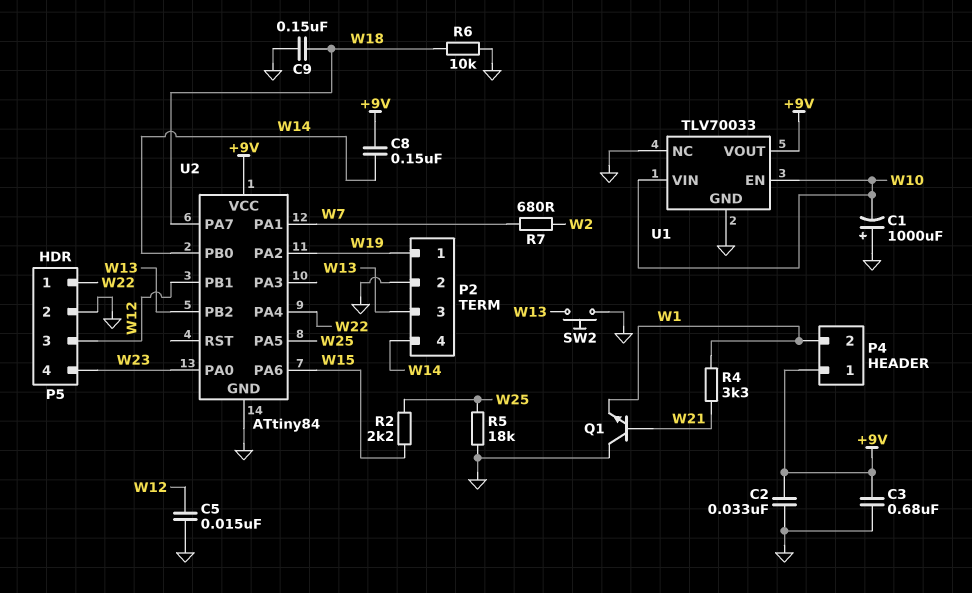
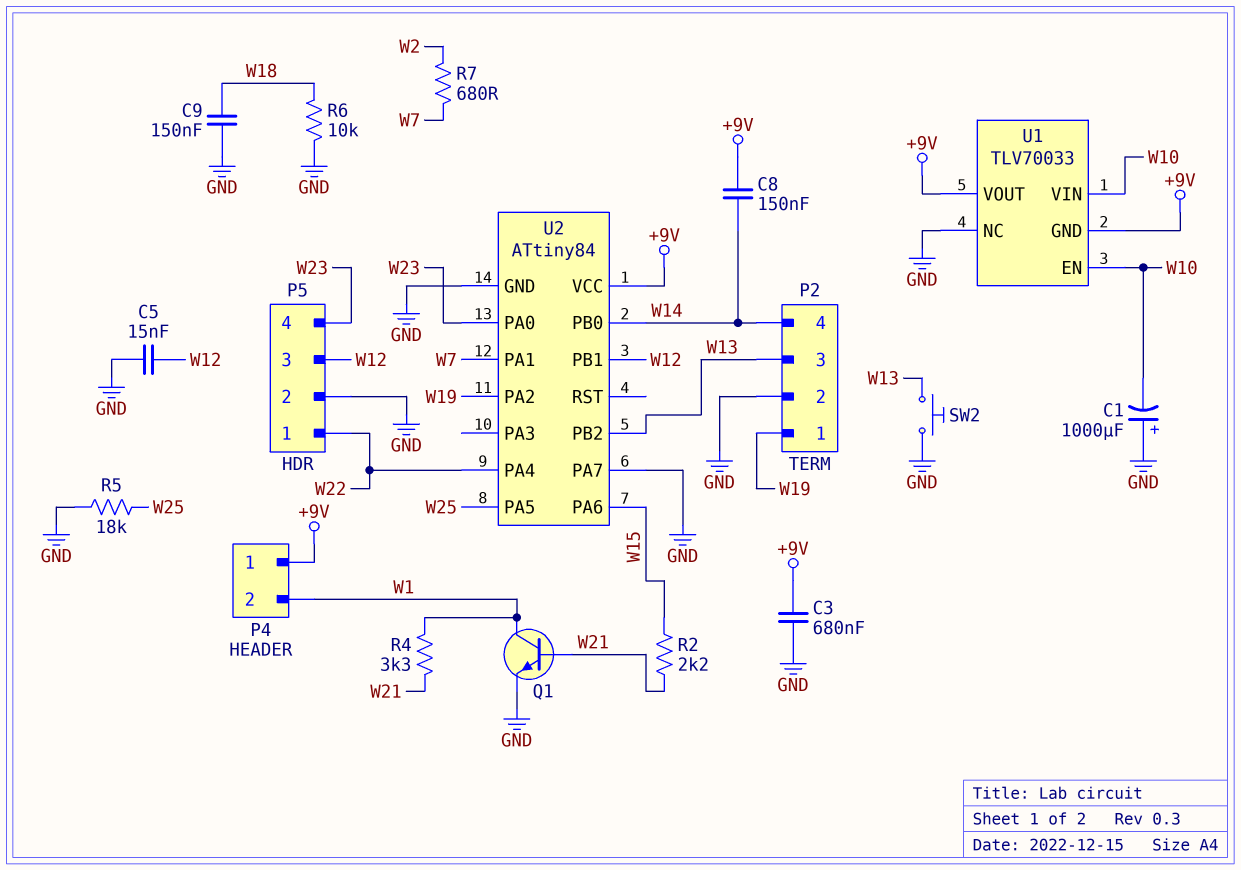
C2: 33nF (+9V, GND) -> none
Q1: NPN (B W21, C GND, E W1) -> NPN (B W21, C W1, E GND)
R2: 2.2k (W15, W25) -> 2.2k (W15, W21)
U1 pin GND: GND -> +9V
U2 pin PA7: W18 -> GND

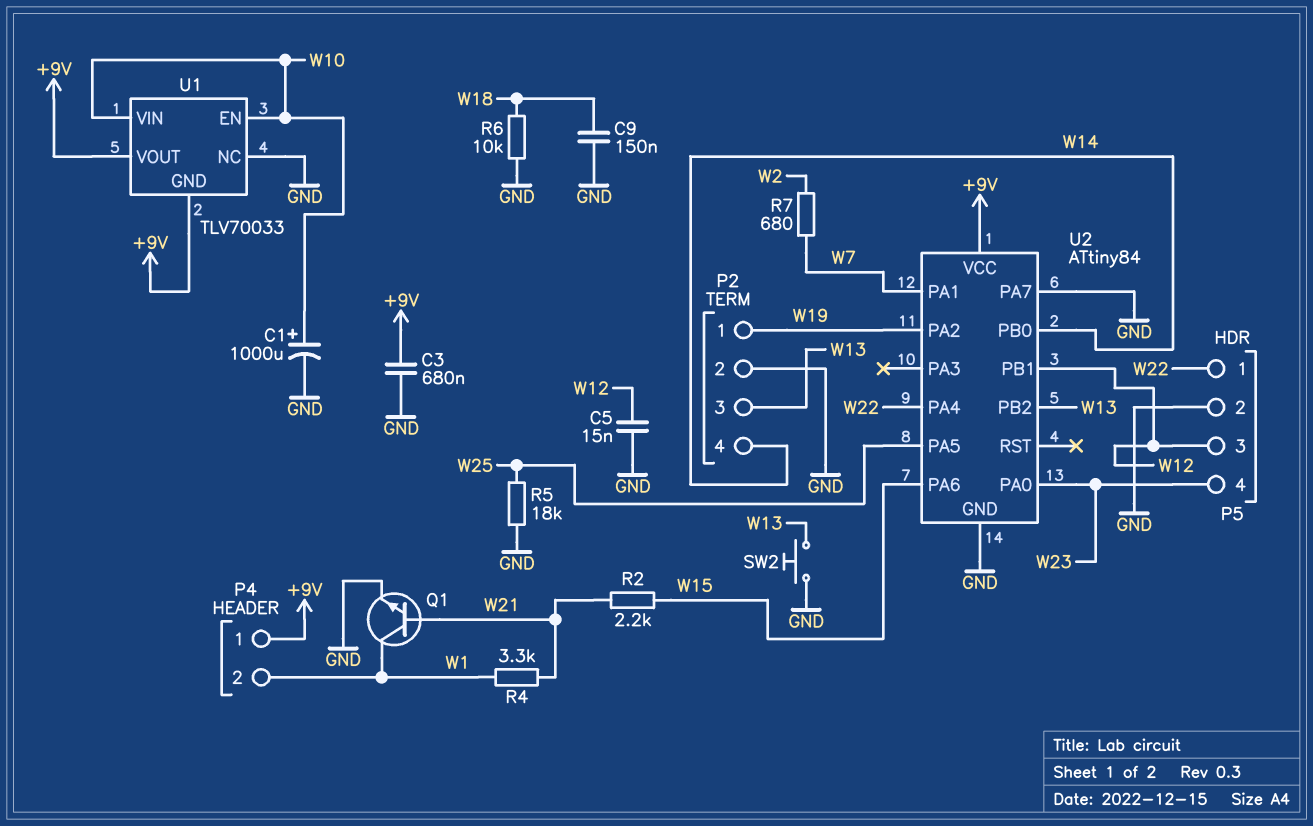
C1: 1000uF (plus GND, minus W10) -> 1000uF (plus W10, minus GND)
C8: 150nF (+9V, W14) -> none

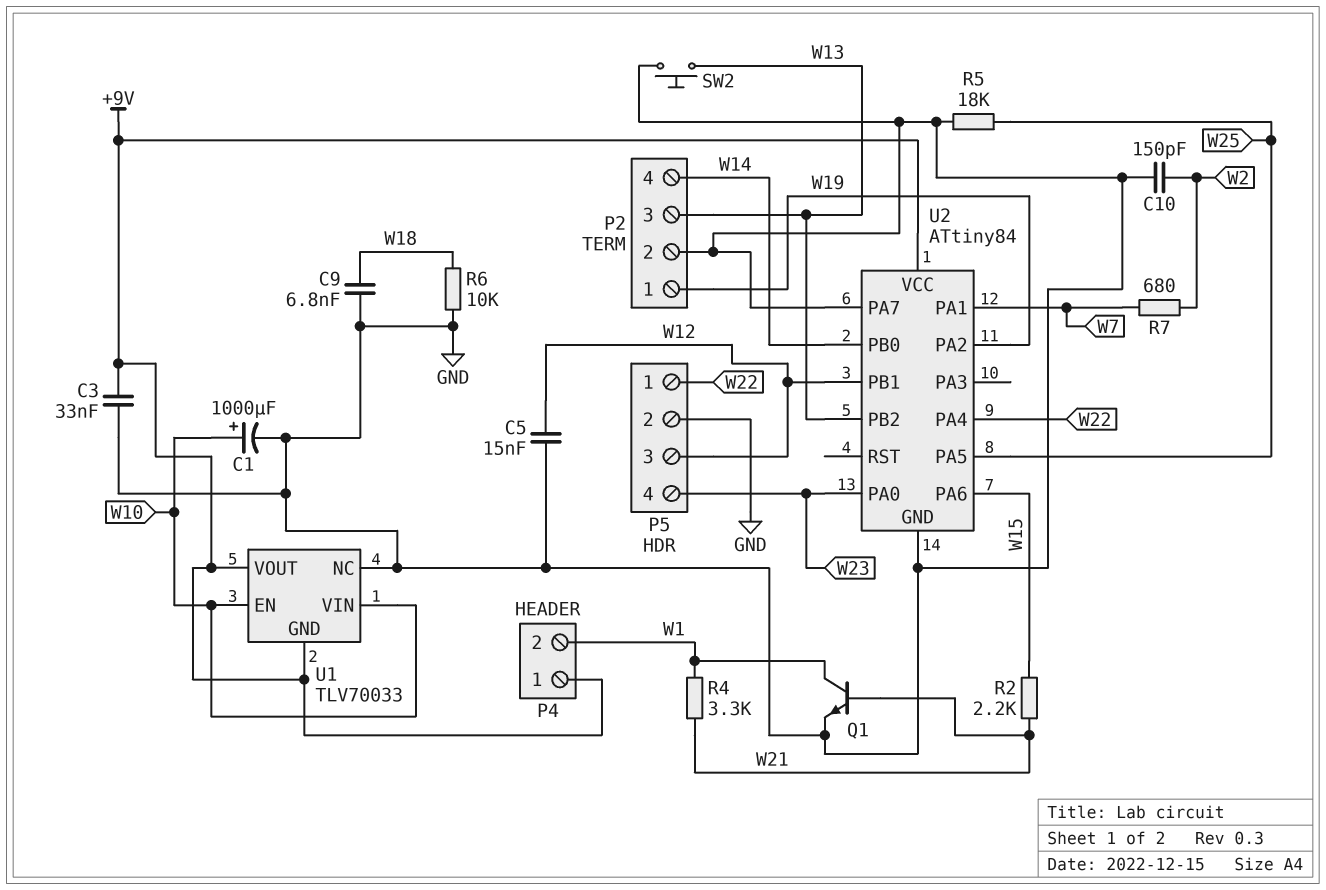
C3: 680nF (+9V, GND) -> 33nF (+9V, GND)
C9: 150nF (GND, W18) -> 6.8nF (GND, W18)
C10: none -> 150pF (GND, W2)

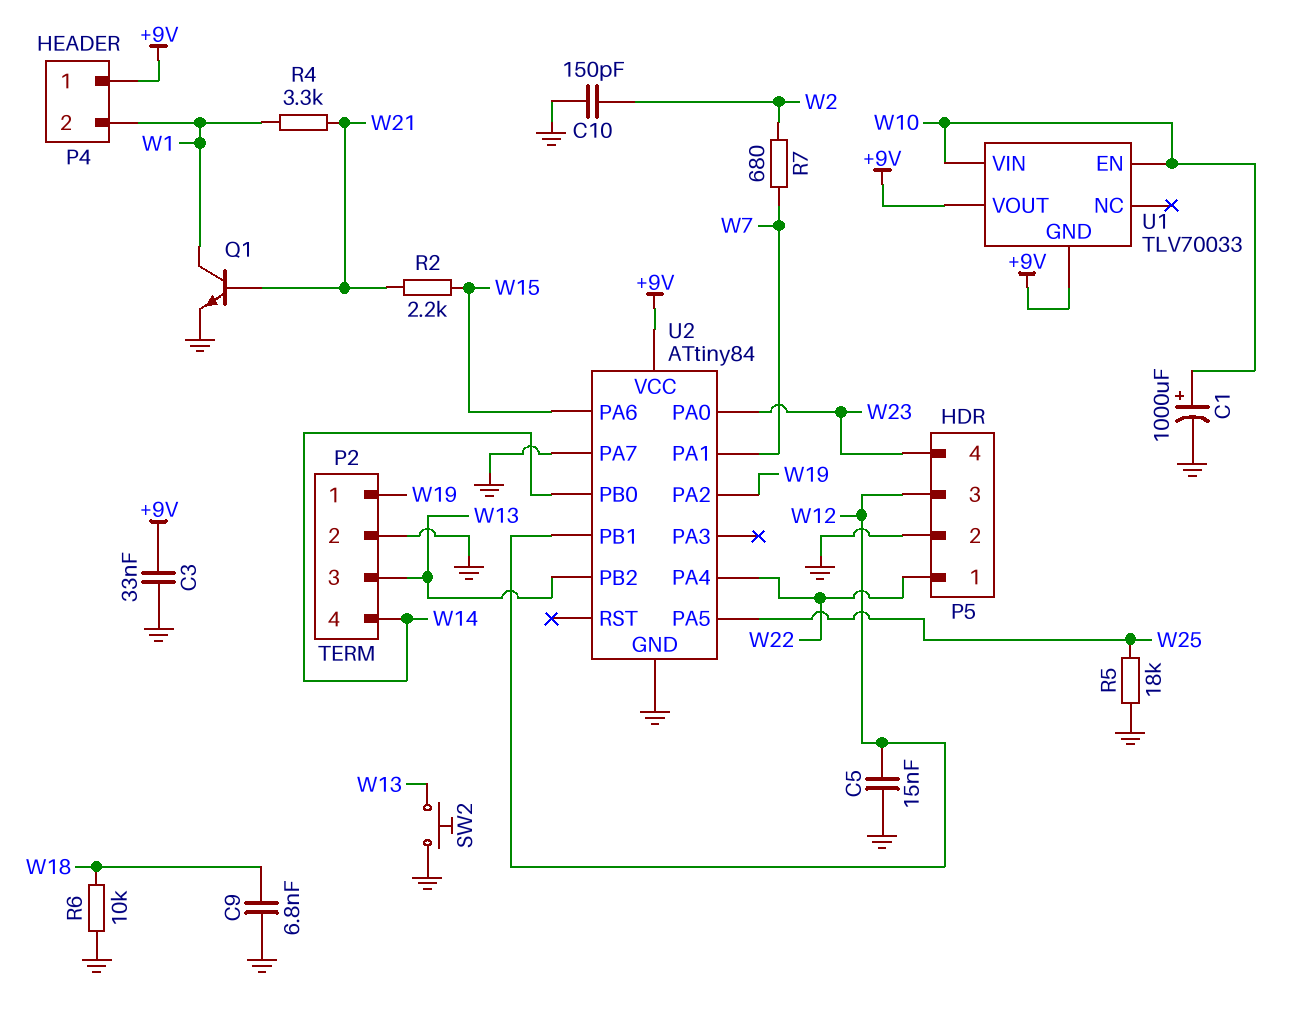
U1 pin NC: GND -> none

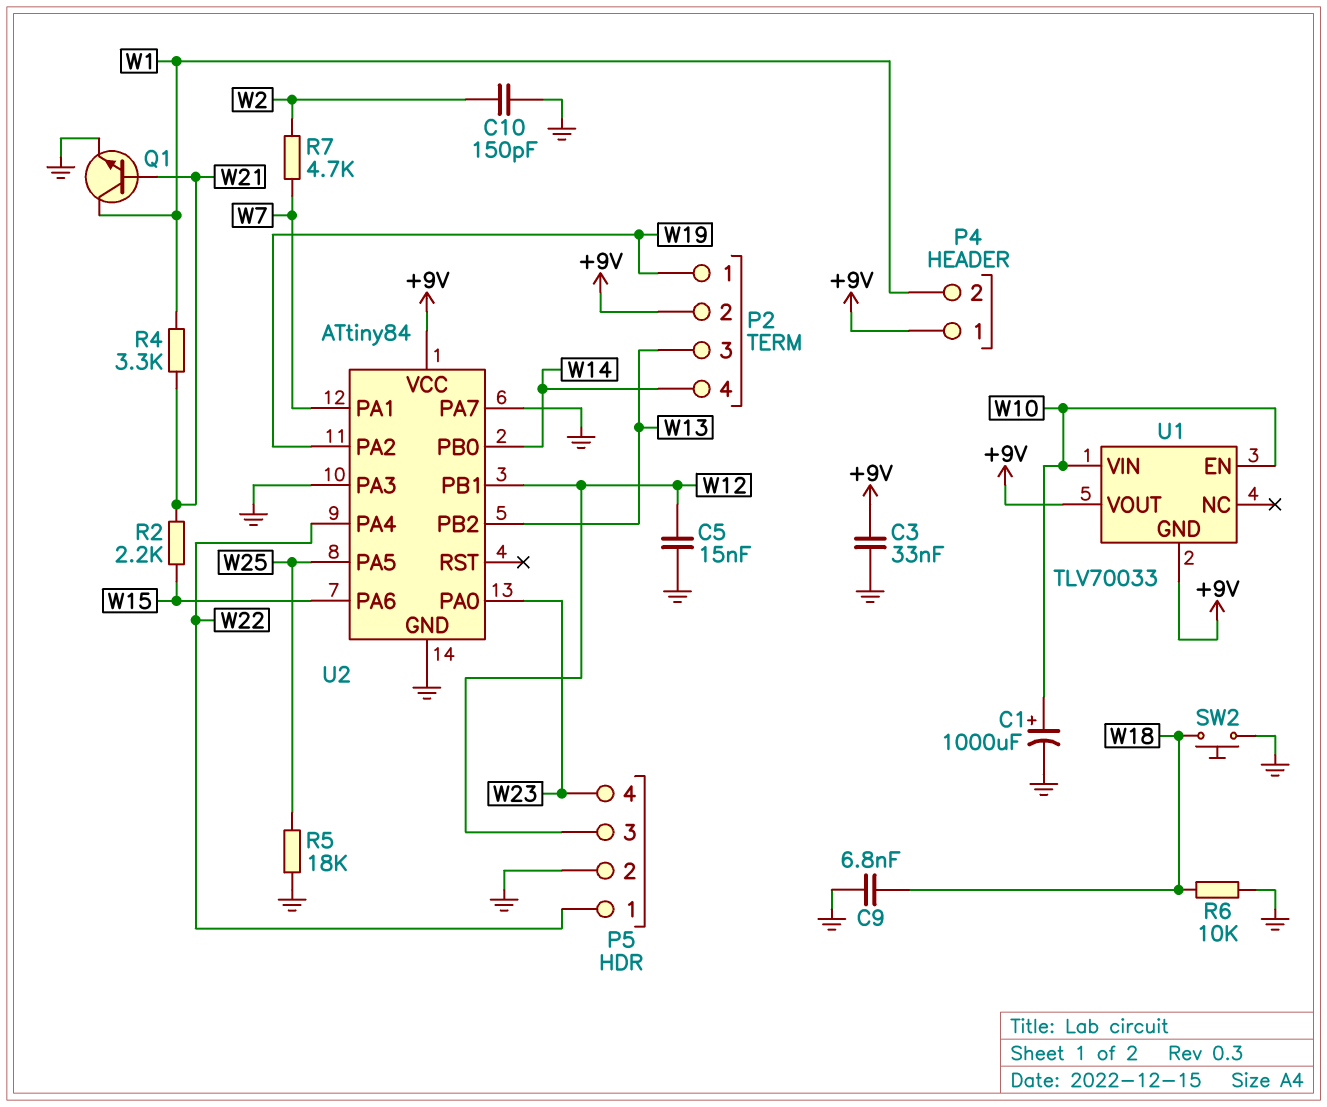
P2 pin 2: GND -> +9V
R7: 680 (W2, W7) -> 4.7k (W2, W7)
SW2: button (GND, W13) -> button (GND, W18)
U2 pin PA3: none -> GND

